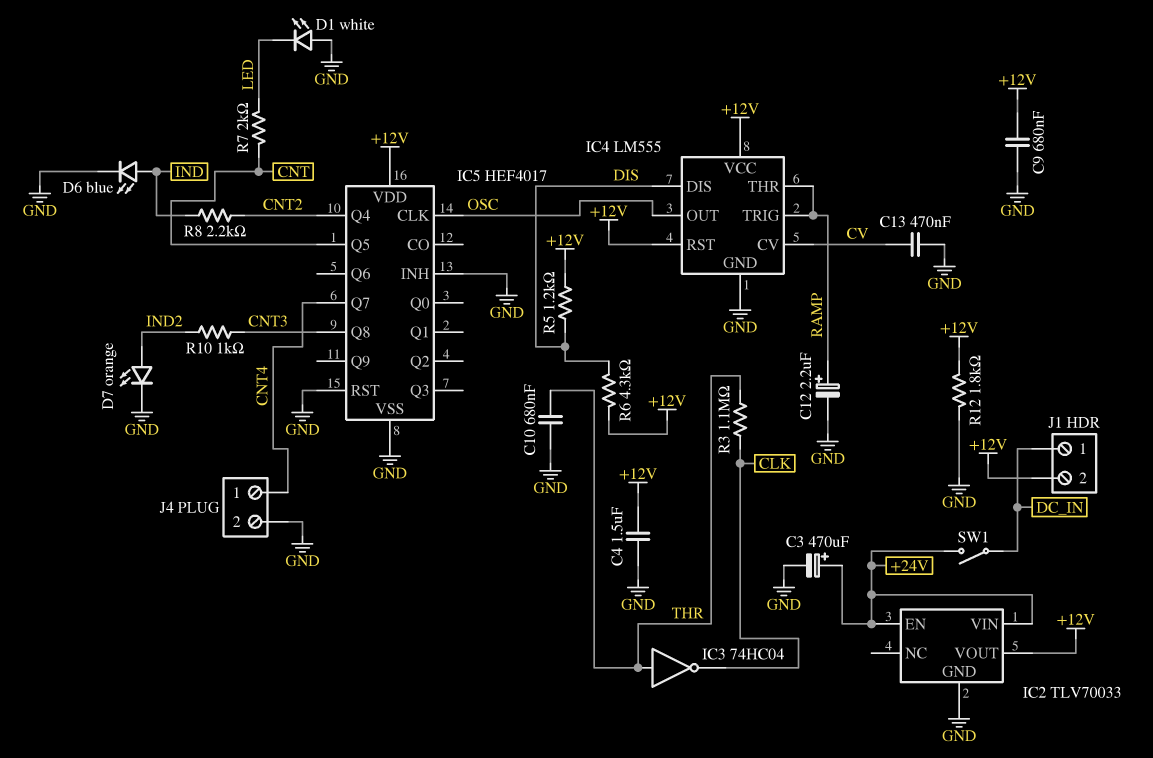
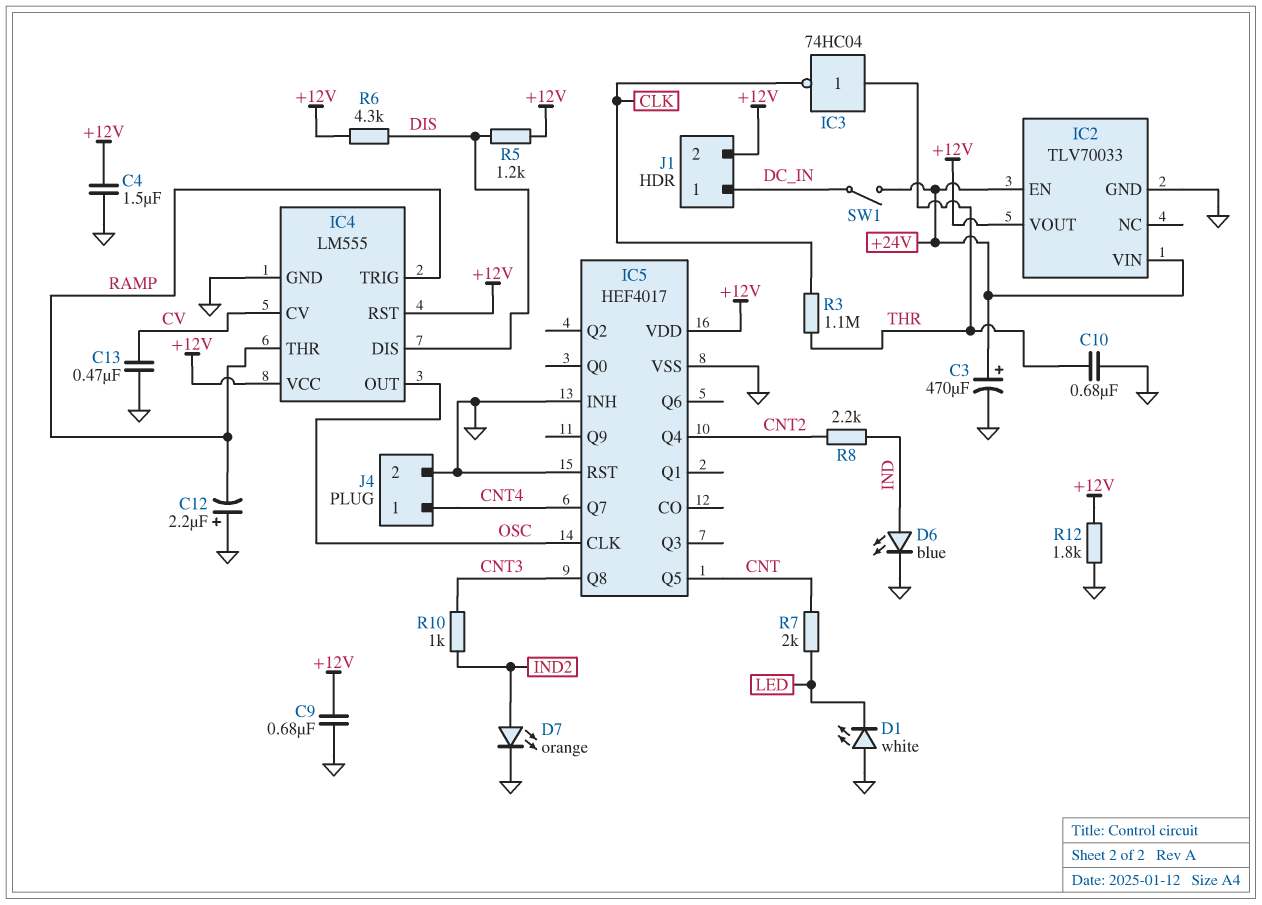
C12: 2.2uF (plus RAMP, minus GND) -> 2.2uF (plus GND, minus RAMP)

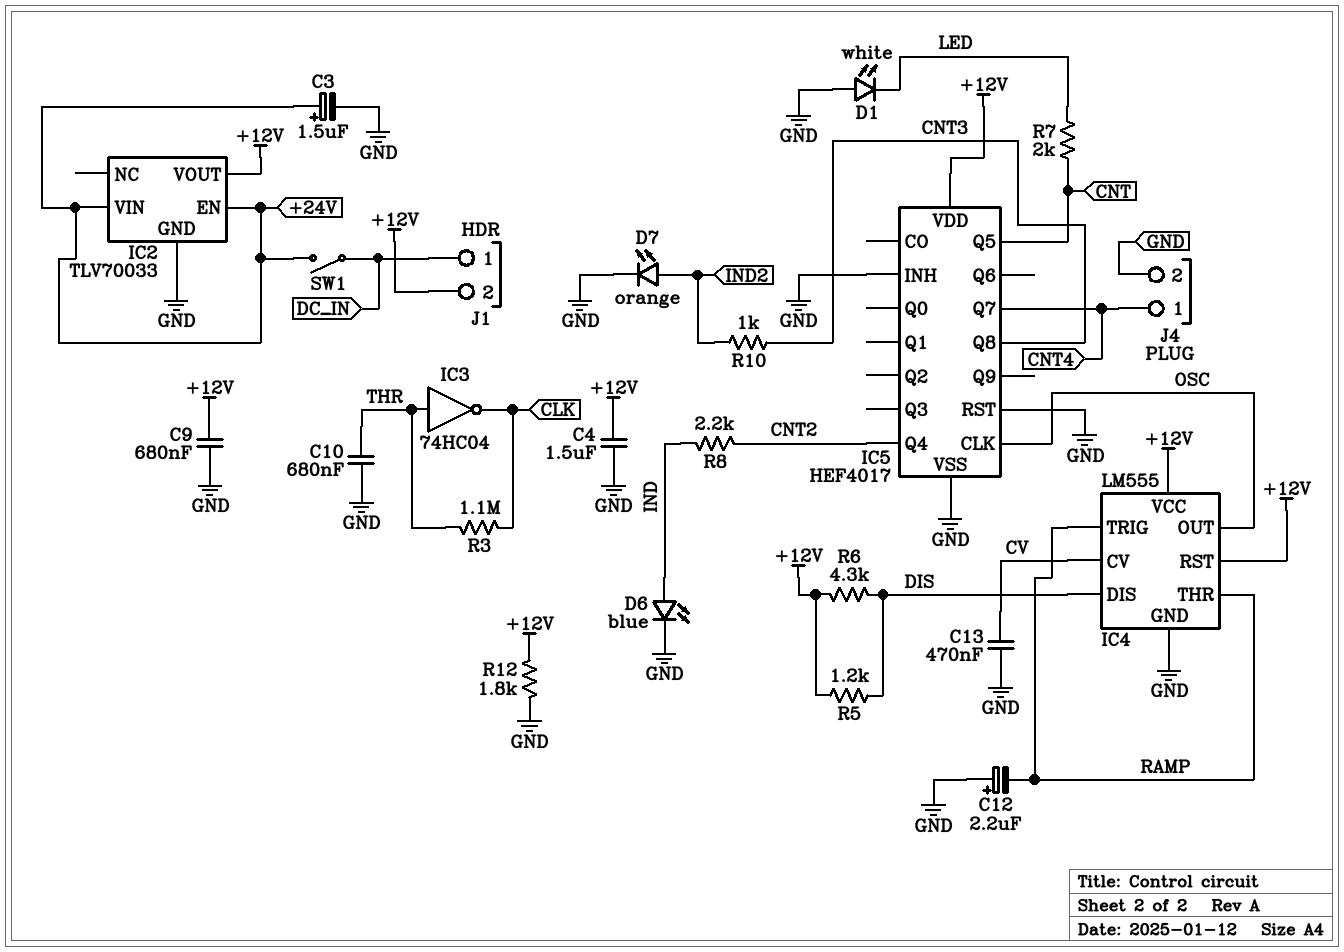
C3: 470uF (plus +24V, minus GND) -> 1.5uF (plus +24V, minus GND)

